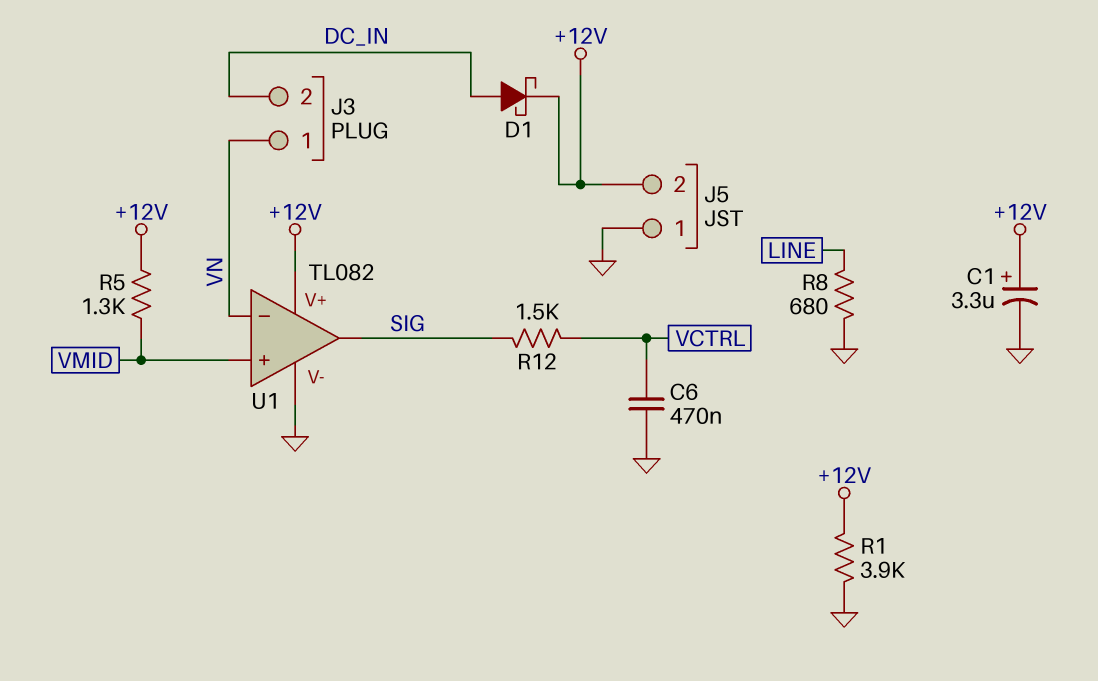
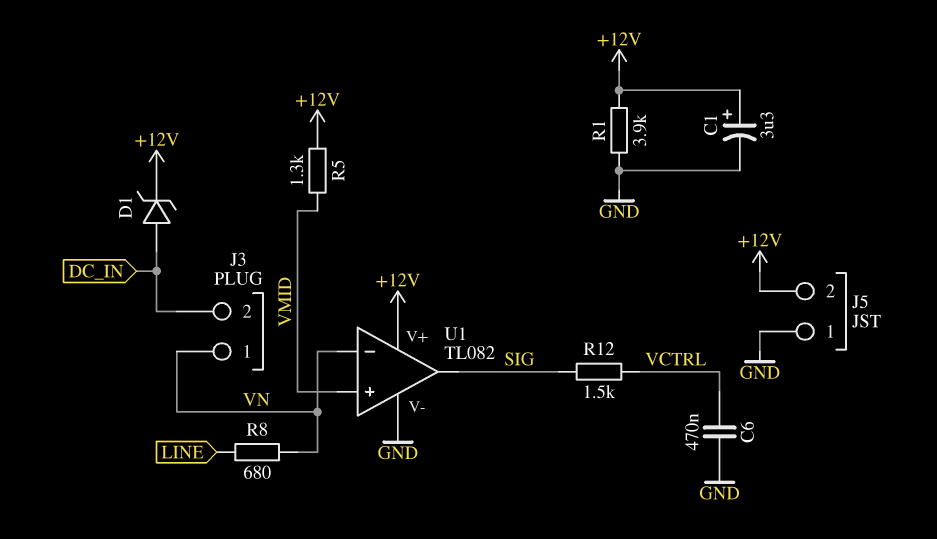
D1: schottky (A DC_IN, K +12V) -> zener (A DC_IN, K +12V)
R8: 680 (GND, LINE) -> 680 (LINE, VN)

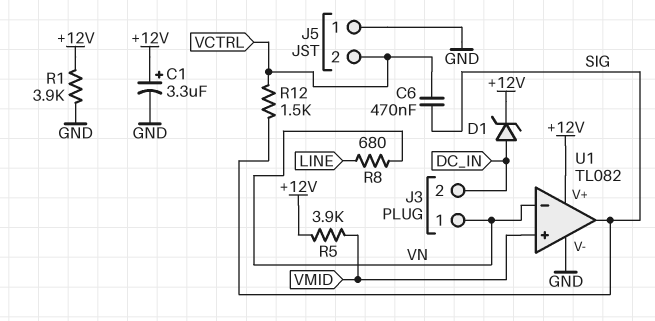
C6: 470nF (GND, VCTRL) -> 470nF (SIG, VCTRL)
J5 pin 2: +12V -> VCTRL
R5: 1.3k (+12V, VMID) -> 3.9k (+12V, VMID)

